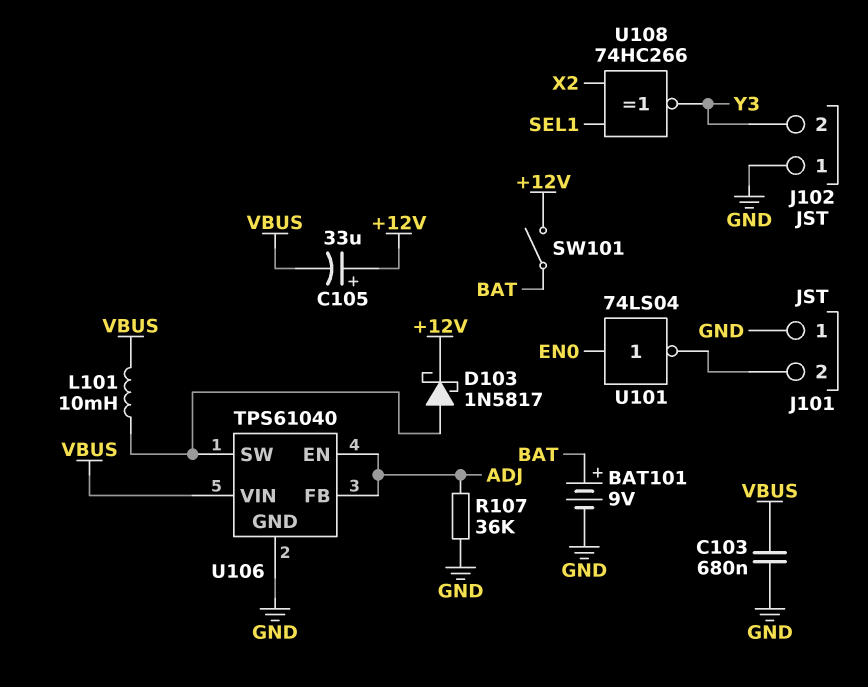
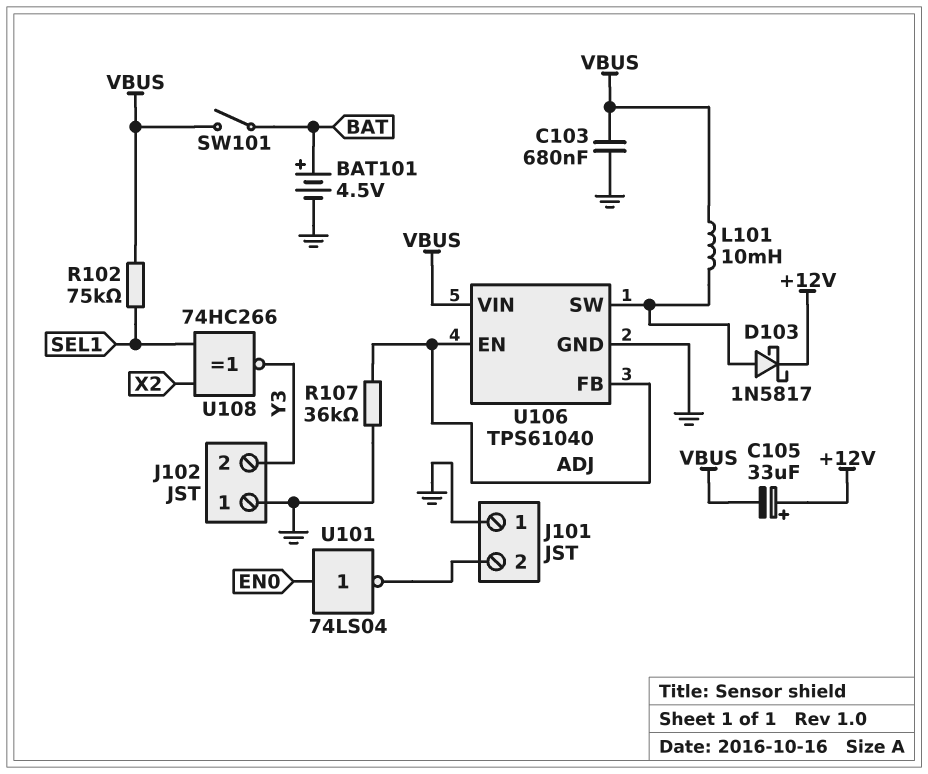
BAT101: 9V (plus BAT, minus GND) -> 4.5V (plus BAT, minus GND)
R102: none -> 75k (SEL1, VBUS)
SW101: switch (+12V, BAT) -> switch (BAT, VBUS)

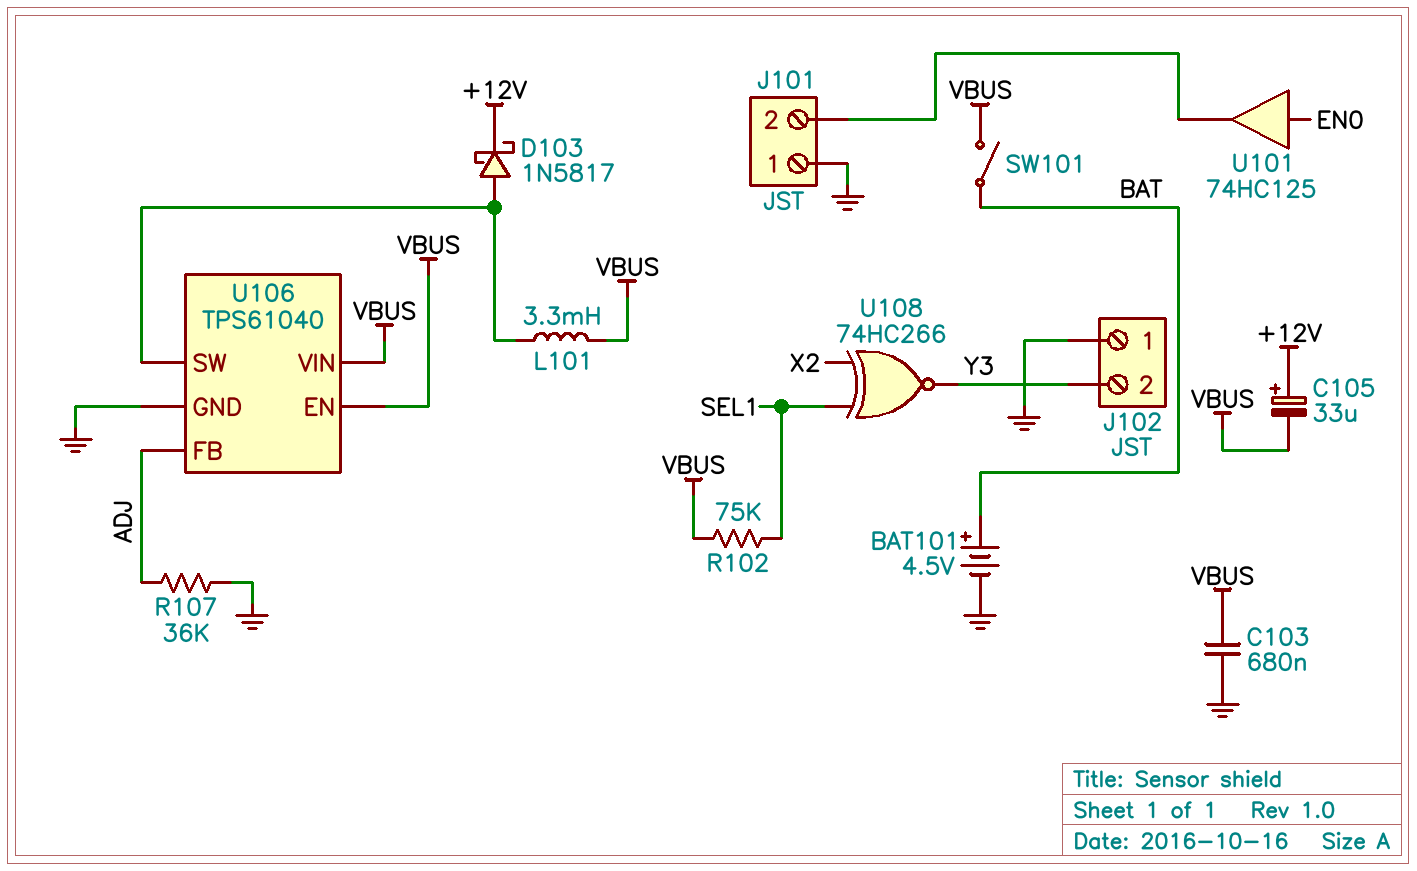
L101: 10mH (U106/SW, VBUS) -> 3.3mH (U106/SW, VBUS)
U101: NOT 74LS04 (in EN0, out J101/2) -> buffer 74HC125 (in EN0, out J101/2)
U106 pin EN: ADJ -> VBUS

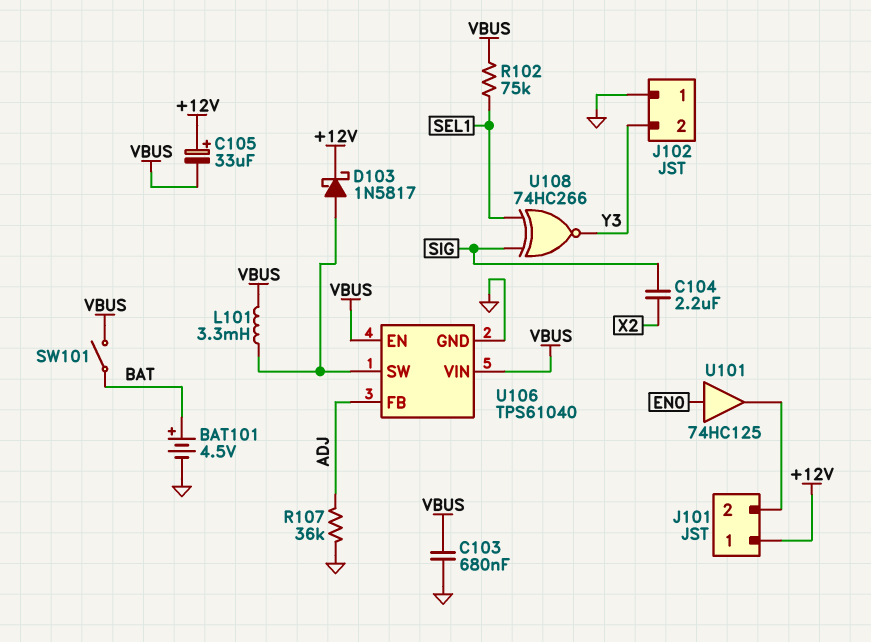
C104: none -> 2.2uF (SIG, X2)
J101 pin 1: GND -> +12V
U108: XNOR 74HC266 (in SEL1, in X2, out Y3) -> XNOR 74HC266 (in SEL1, in SIG, out Y3)

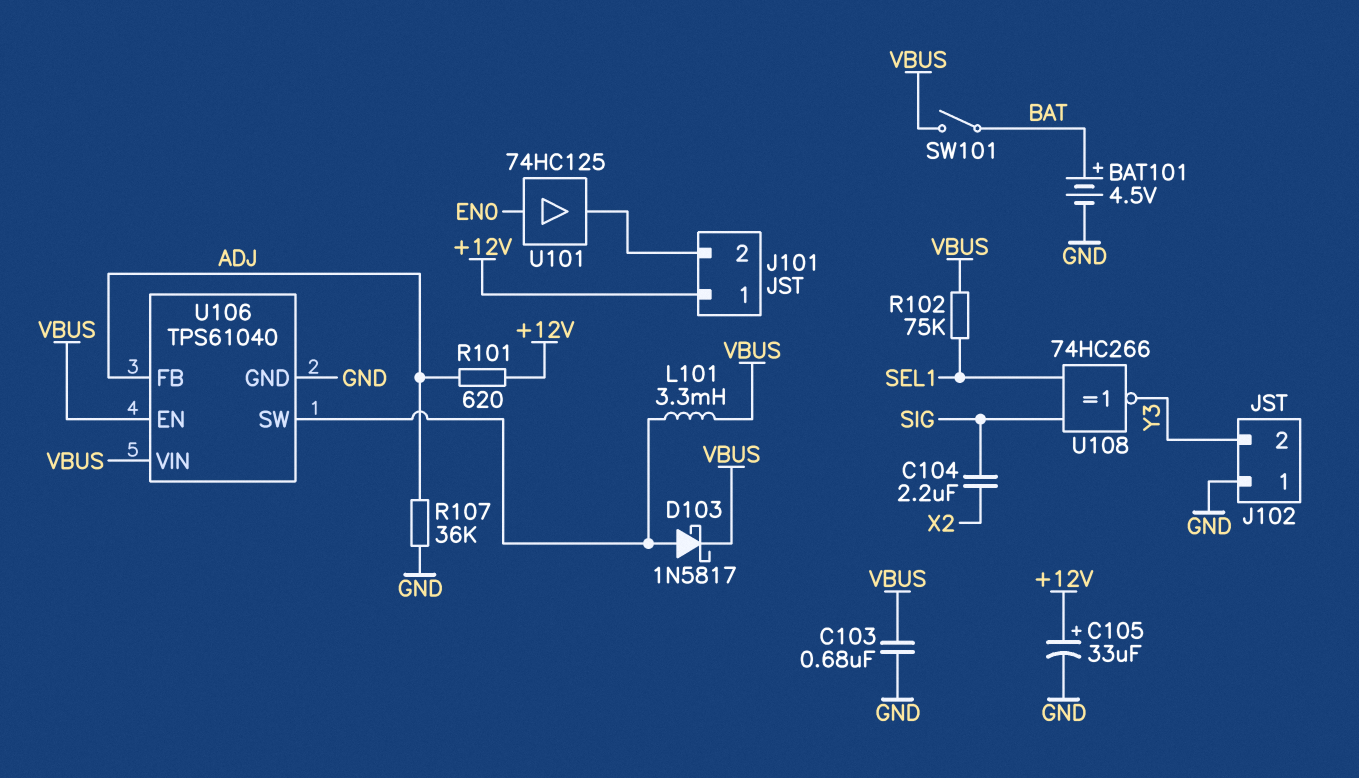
C105: 33uF (plus +12V, minus VBUS) -> 33uF (plus +12V, minus GND)
D103: schottky 1N5817 (A U106/SW, K +12V) -> schottky 1N5817 (A U106/SW, K VBUS)
R101: none -> 620 (+12V, ADJ)

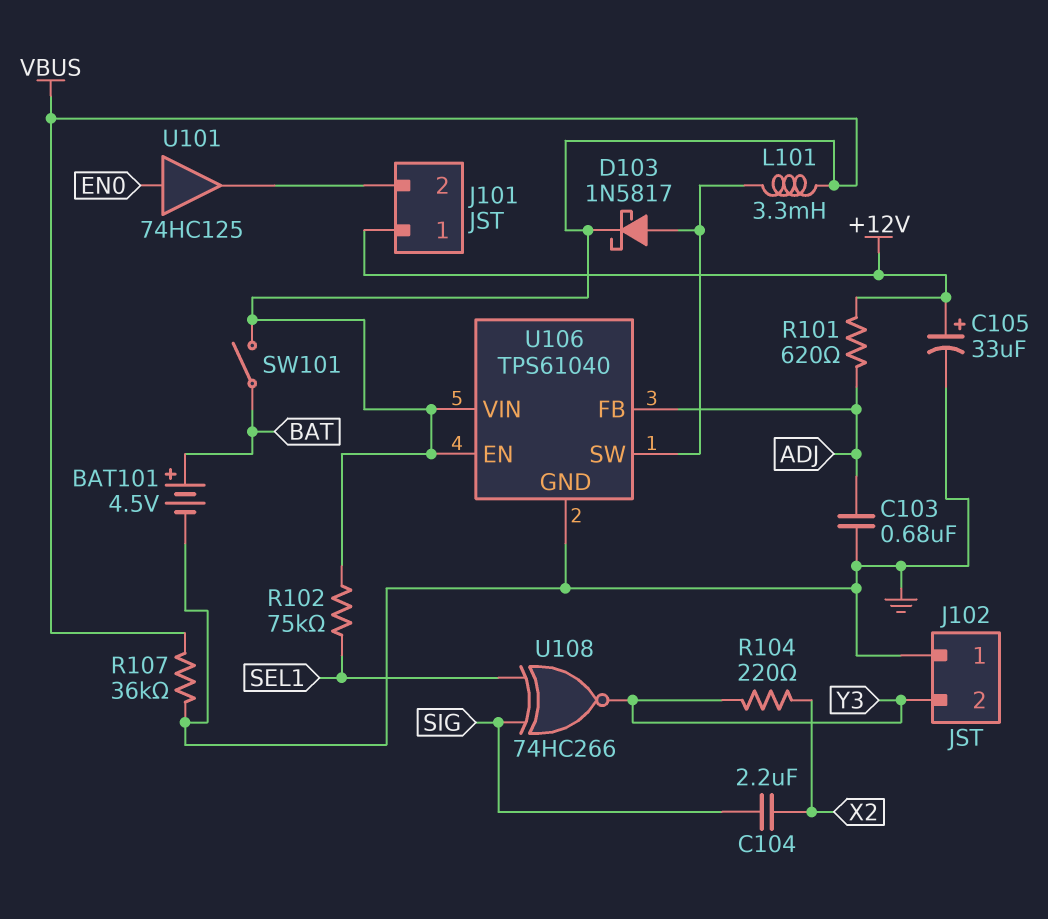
C103: 680nF (GND, VBUS) -> 680nF (ADJ, GND)
R104: none -> 220 (X2, Y3)
R107: 36k (ADJ, GND) -> 36k (GND, VBUS)

